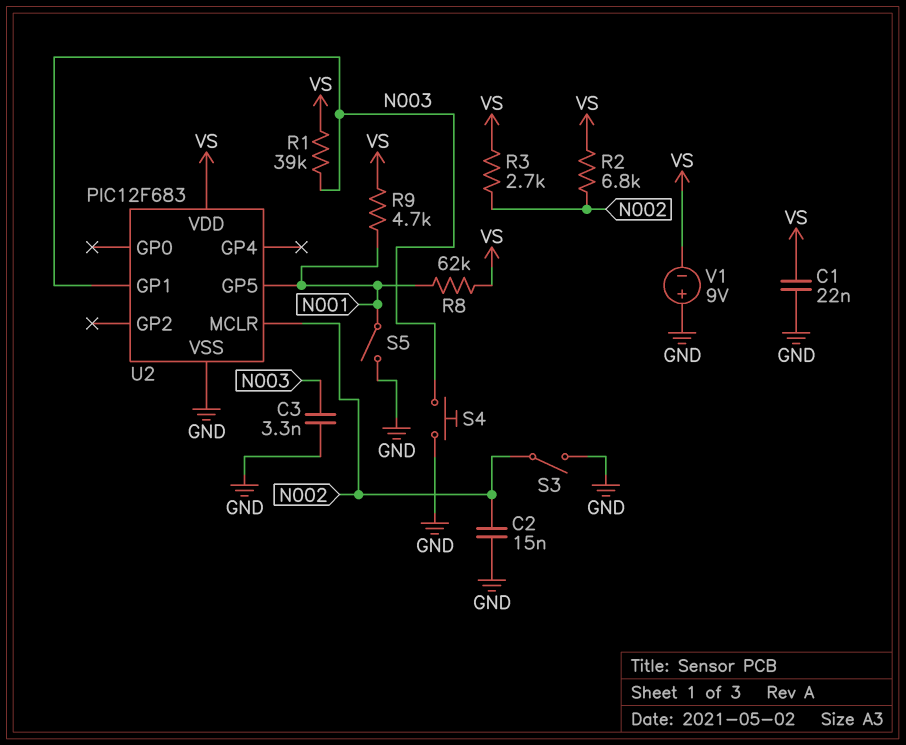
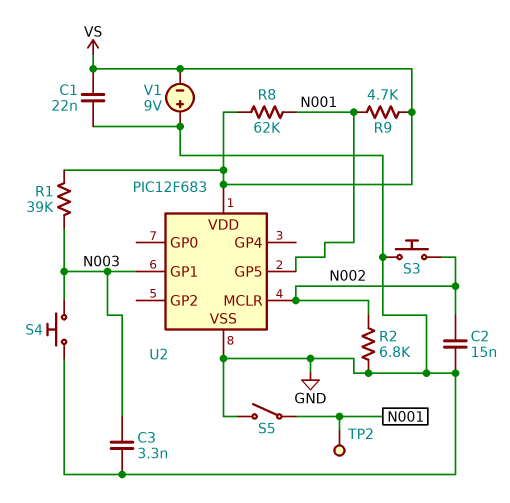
R2: 6.8k (N002, VS) -> 6.8k (GND, N002)
R3: 2.7k (N002, VS) -> none
S3: switch (GND, N002) -> button (GND, N002)
TP2: none -> test point (N001)

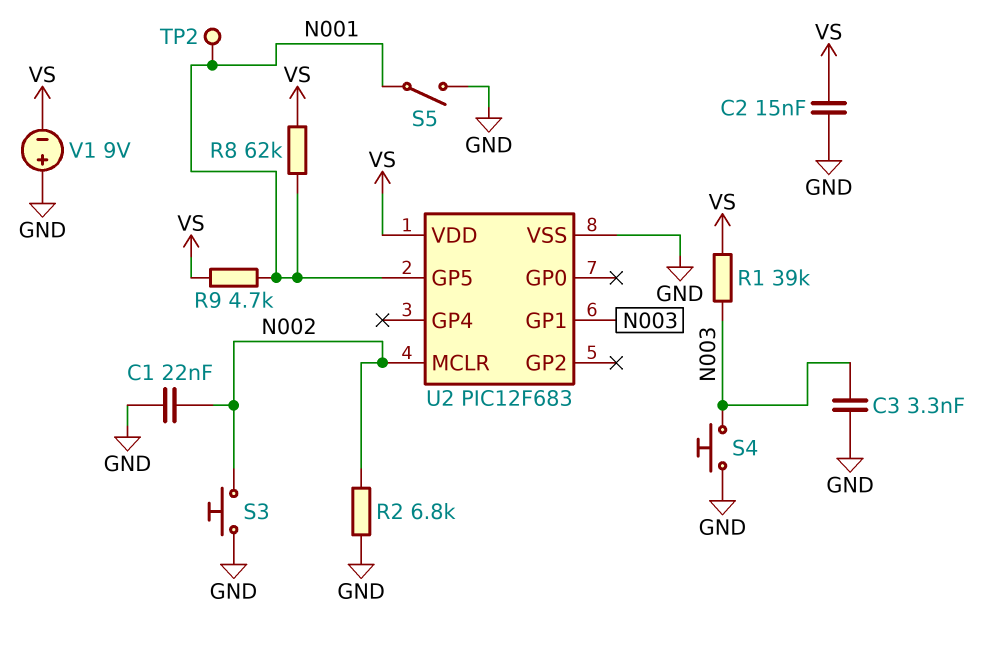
C1: 22nF (GND, VS) -> 22nF (GND, N002)
C2: 15nF (GND, N002) -> 15nF (GND, VS)

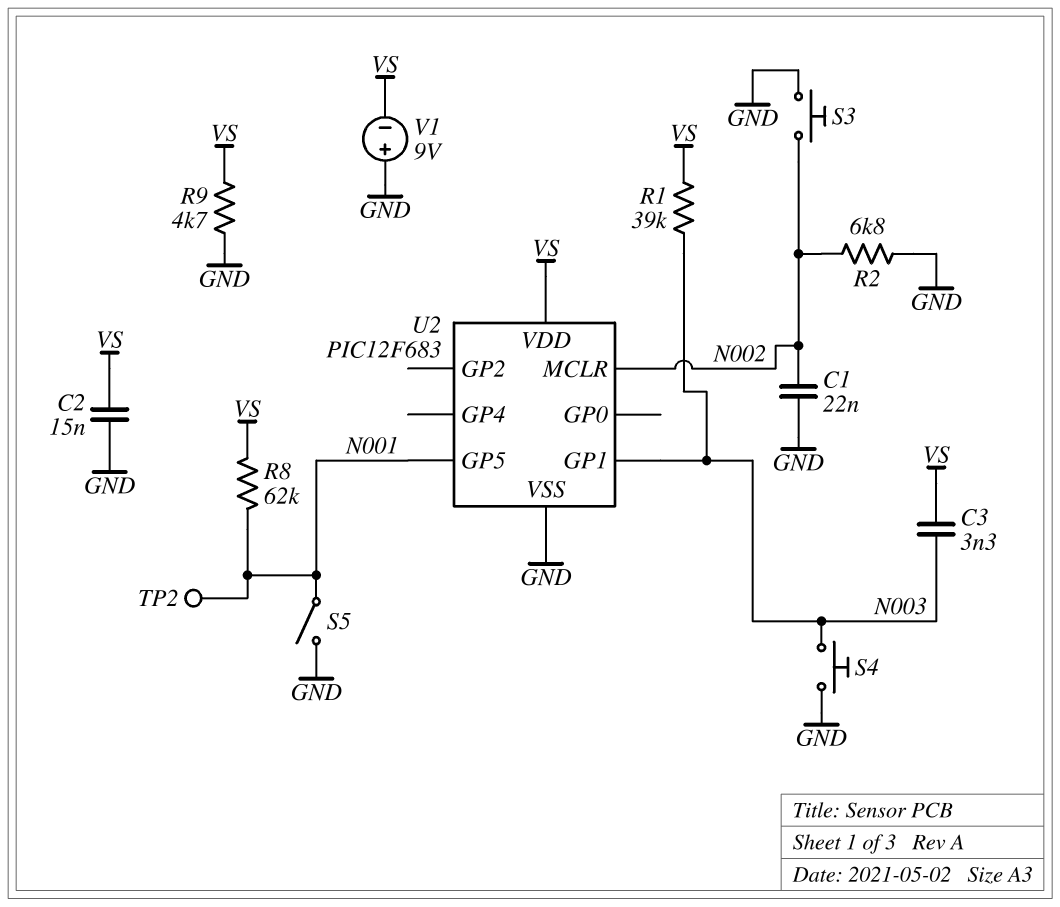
C3: 3.3nF (GND, N003) -> 3.3nF (N003, VS)
R9: 4.7k (N001, VS) -> 4.7k (GND, VS)

